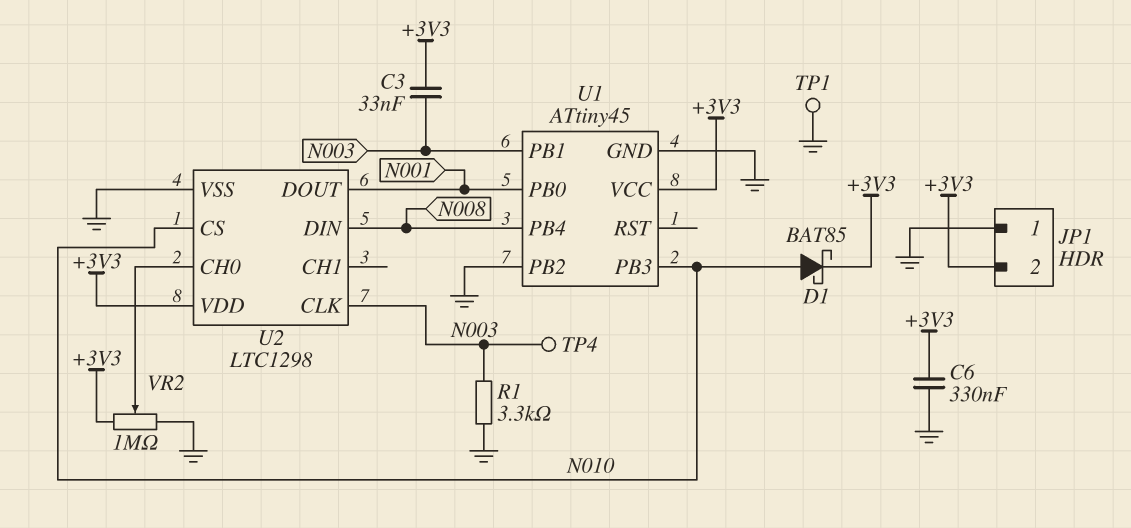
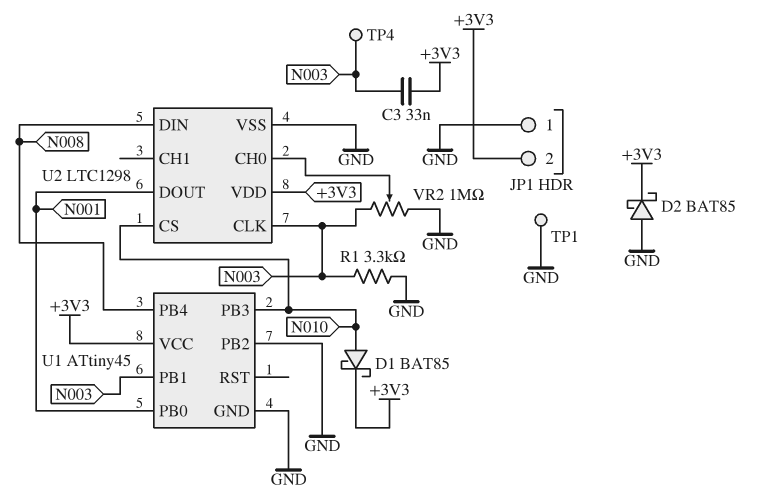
C6: 330nF (+3V3, GND) -> none
D2: none -> schottky BAT85 (A GND, K +3V3)
VR2: 1M (+3V3, GND, wiper U2/CH0) -> 1M (GND, N003, wiper U2/CH0)

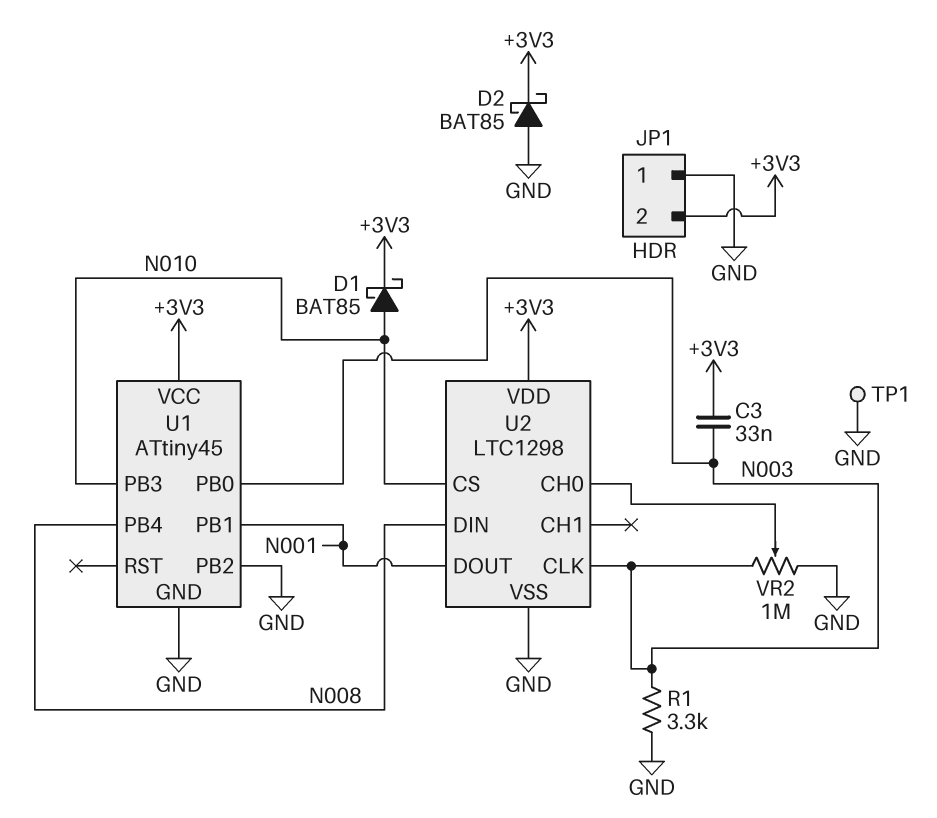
TP4: test point (N003) -> none
U1 pin PB0: N001 -> N003
U1 pin PB1: N003 -> N001

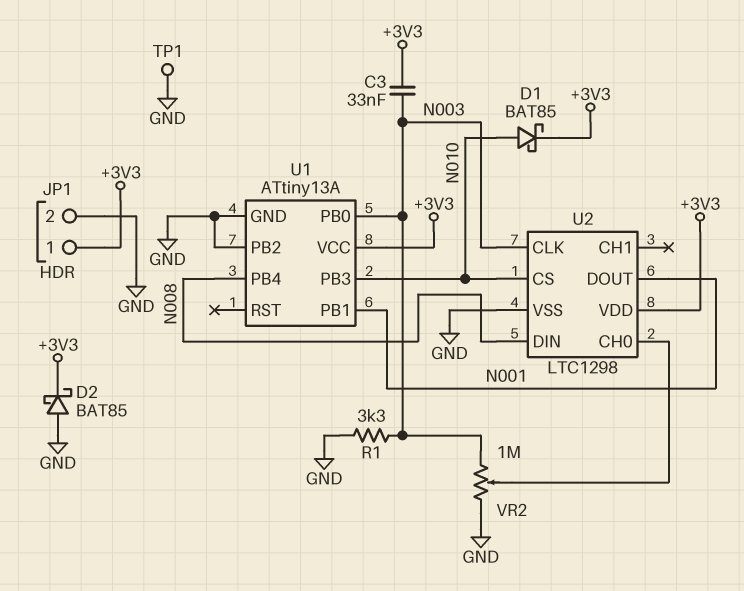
JP1 pin 1: GND -> +3V3
JP1 pin 2: +3V3 -> GND
U1: ATtiny45 -> ATtiny13A

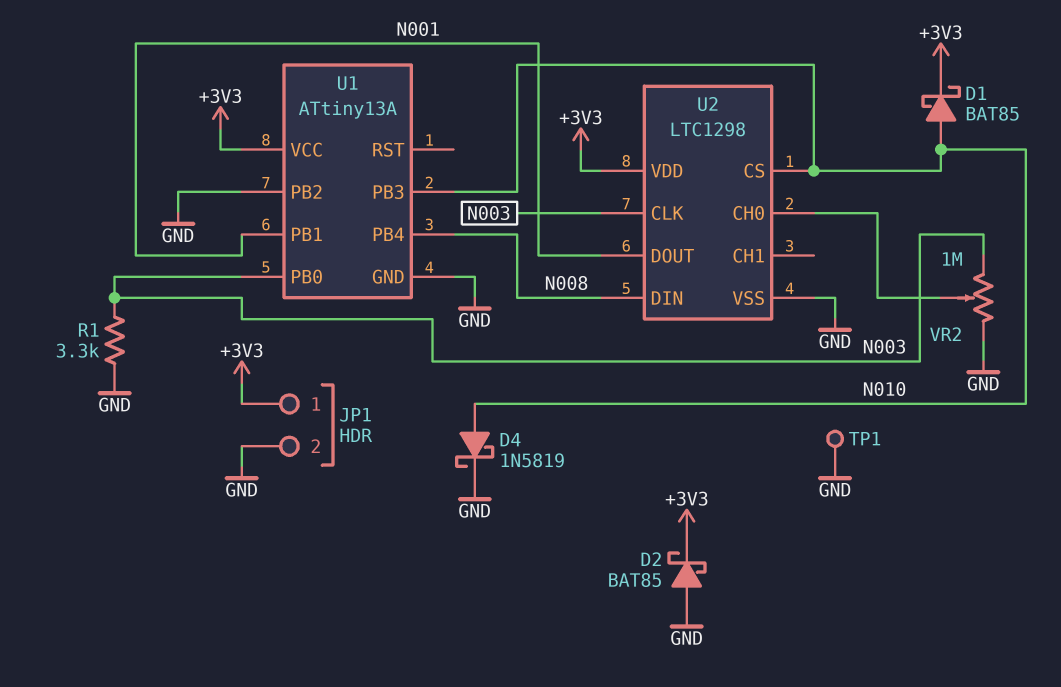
C3: 33nF (+3V3, N003) -> none
D4: none -> schottky 1N5819 (A N010, K GND)

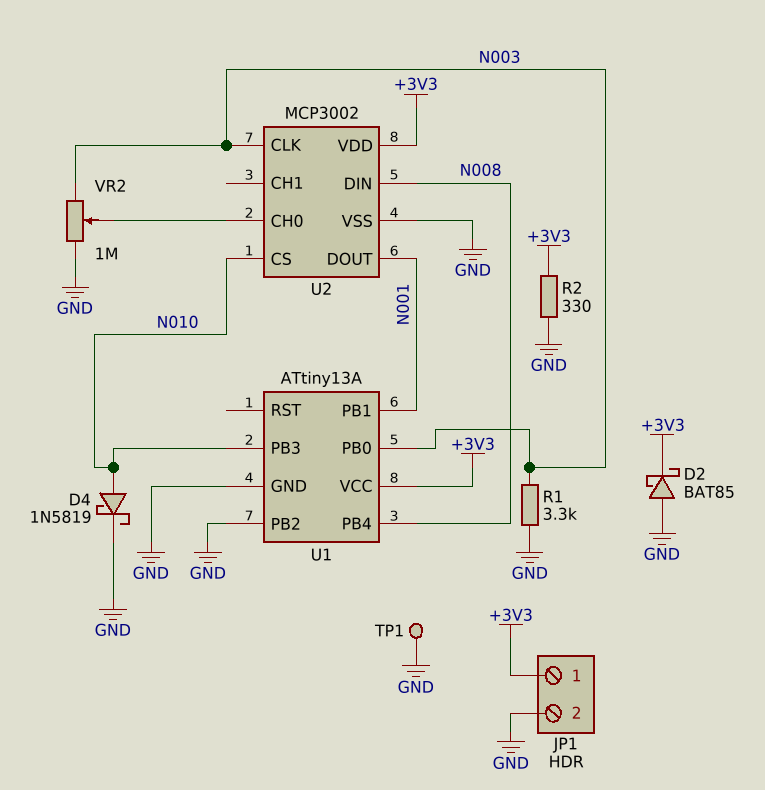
D1: schottky BAT85 (A N010, K +3V3) -> none
R2: none -> 330 (+3V3, GND)
U2: LTC1298 -> MCP3002

